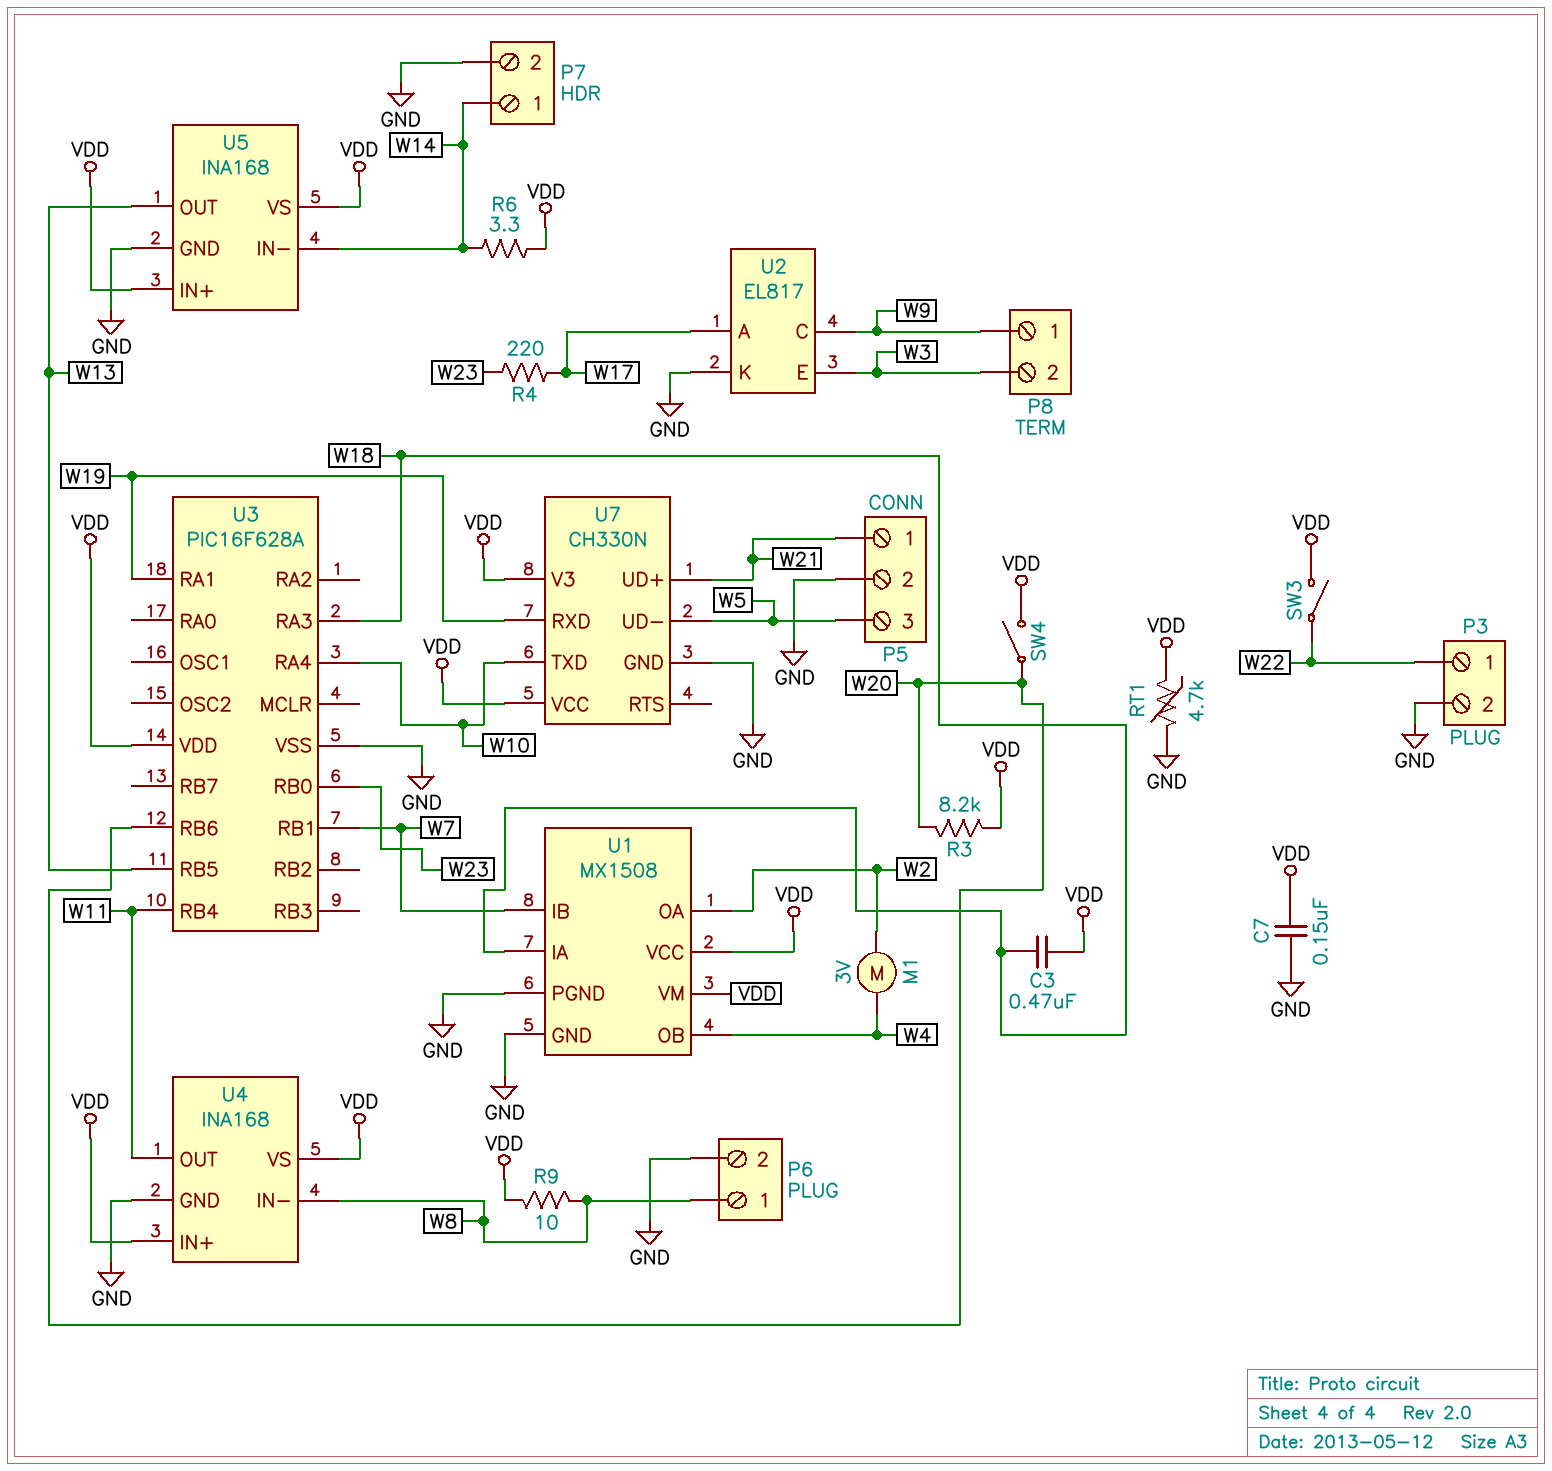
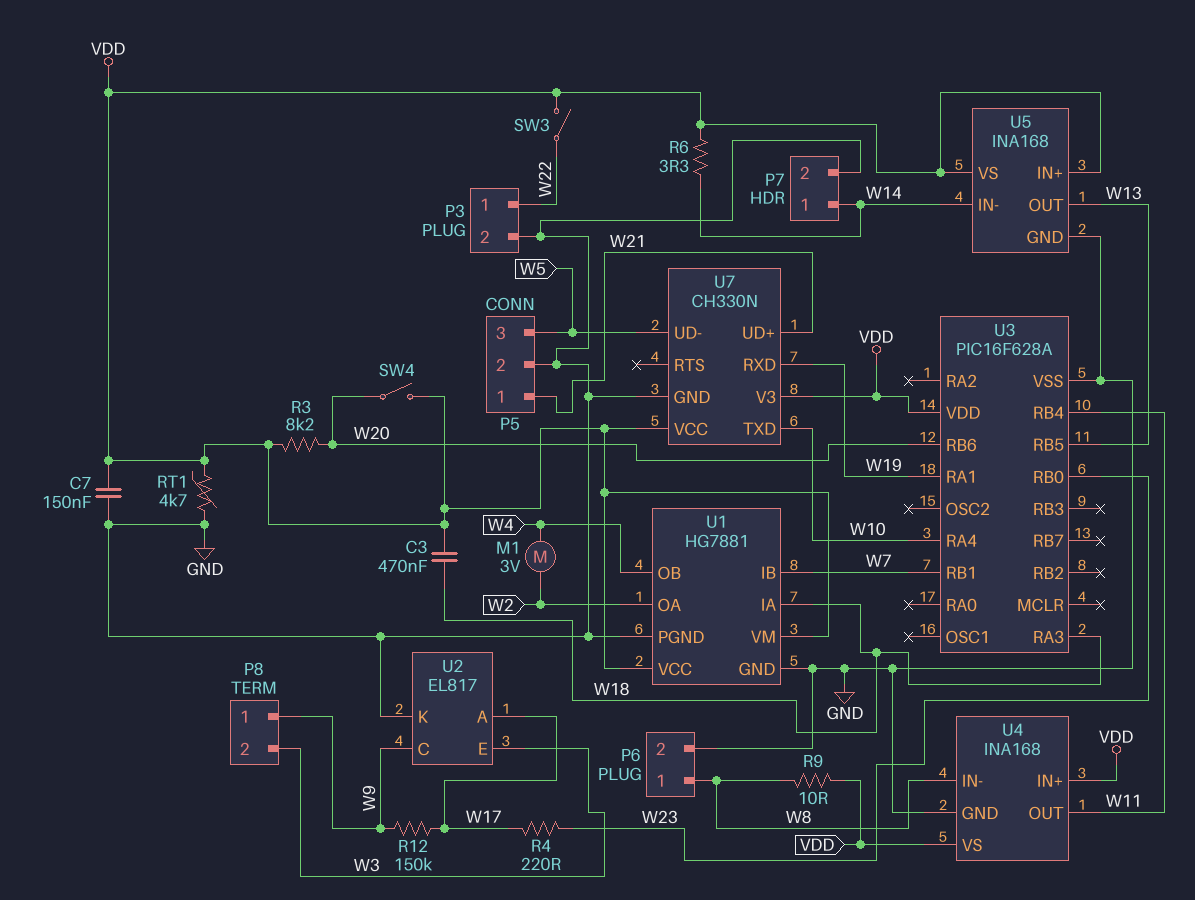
R12: none -> 150k (W9, W17)
U1: MX1508 -> HG7881

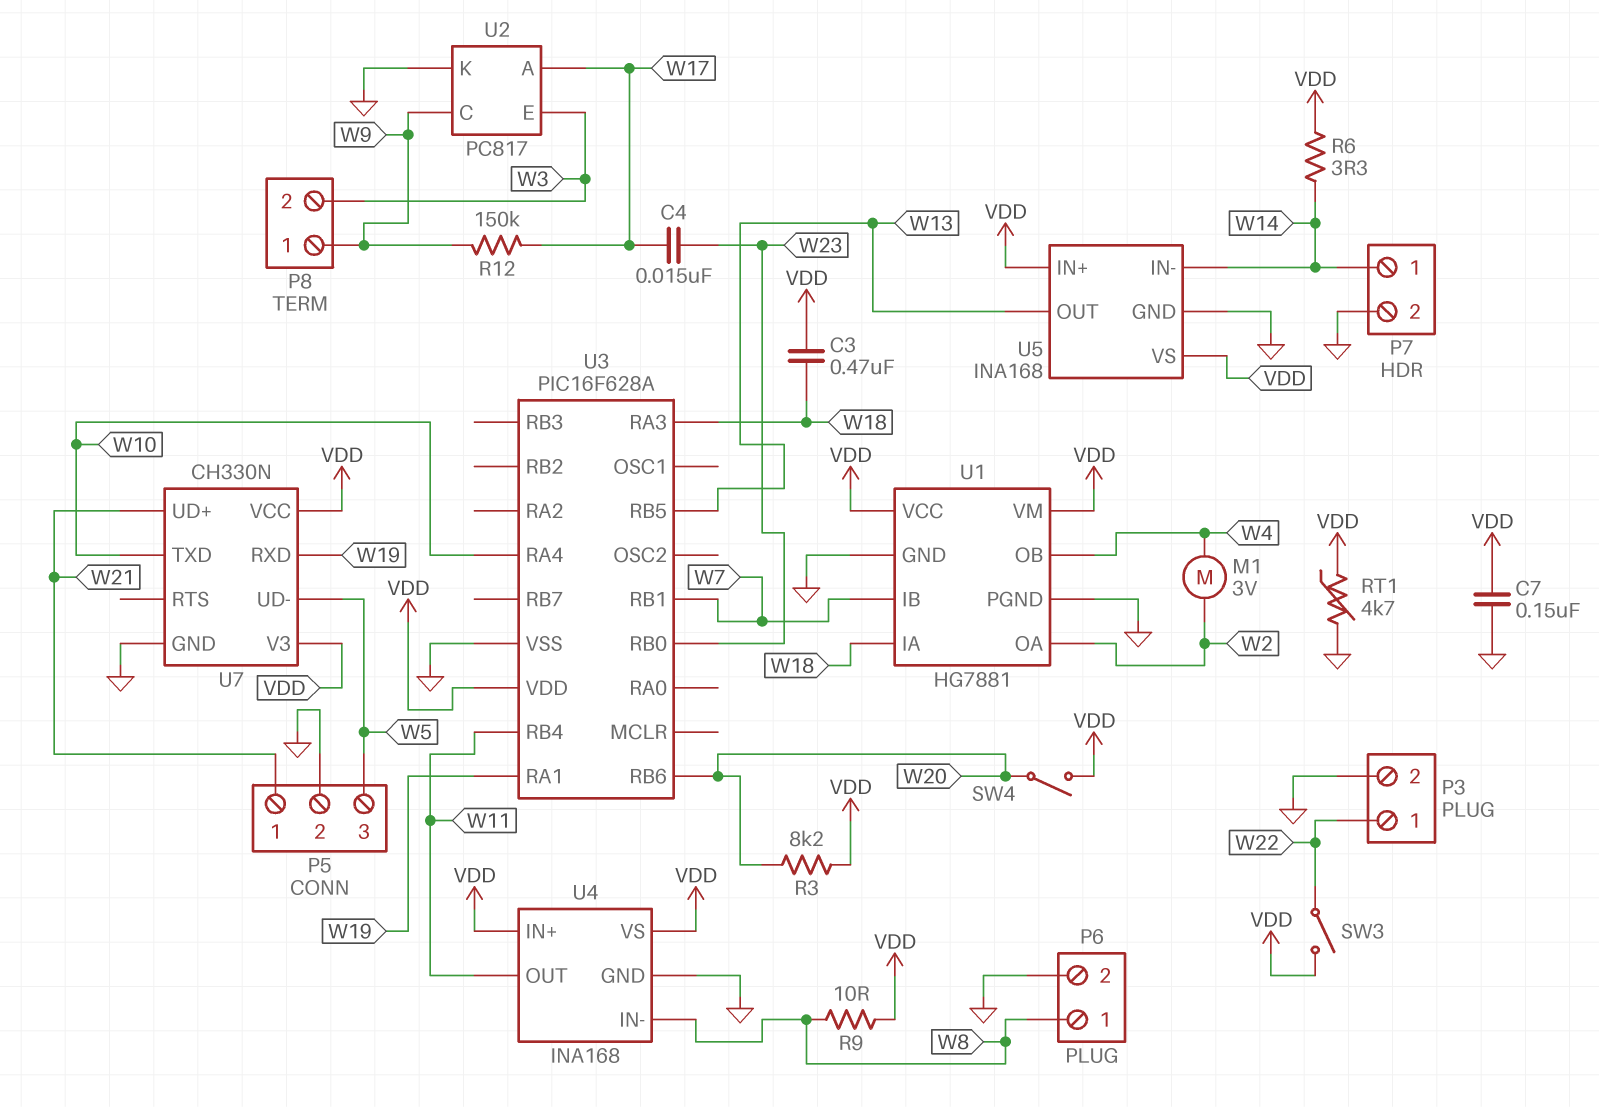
C4: none -> 15nF (W17, W23)
R4: 220 (W17, W23) -> none
U2: EL817 -> PC817

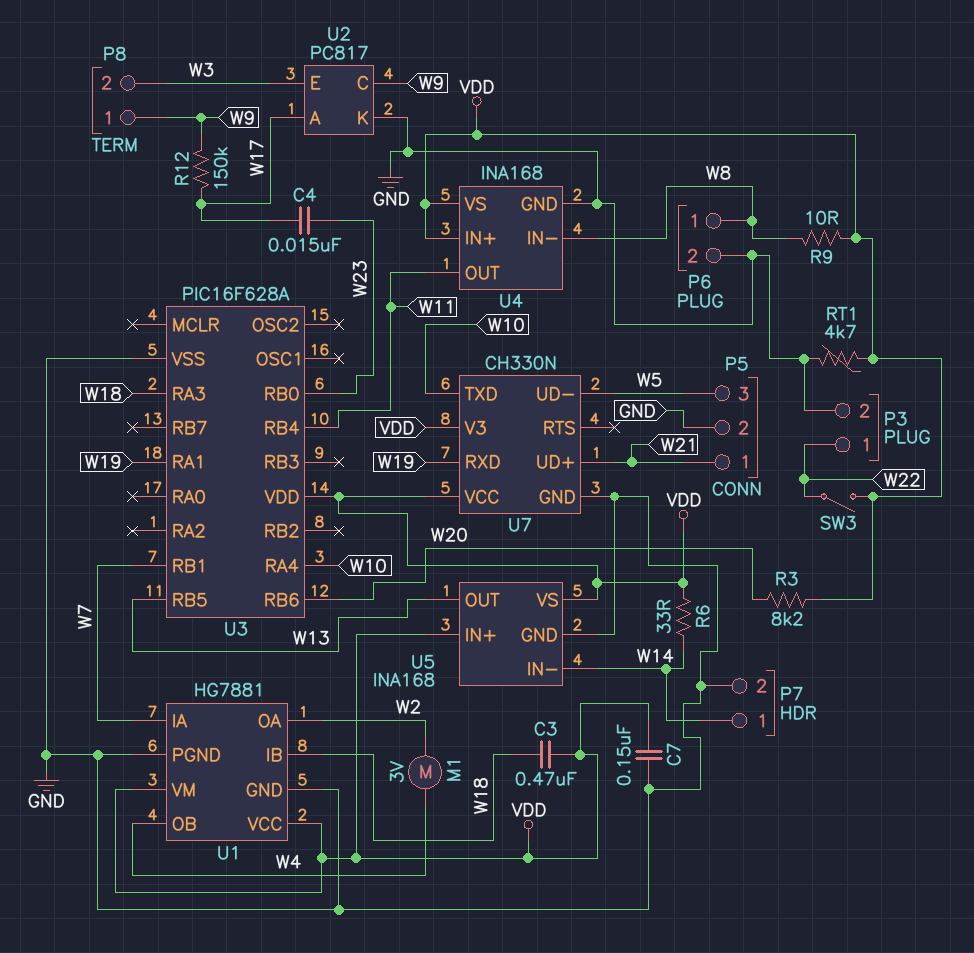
R6: 3.3 (VDD, W14) -> 33 (VDD, W14)
SW4: switch (VDD, W20) -> none
U1 pin IA: W18 -> W7
U1 pin IB: W7 -> W18

